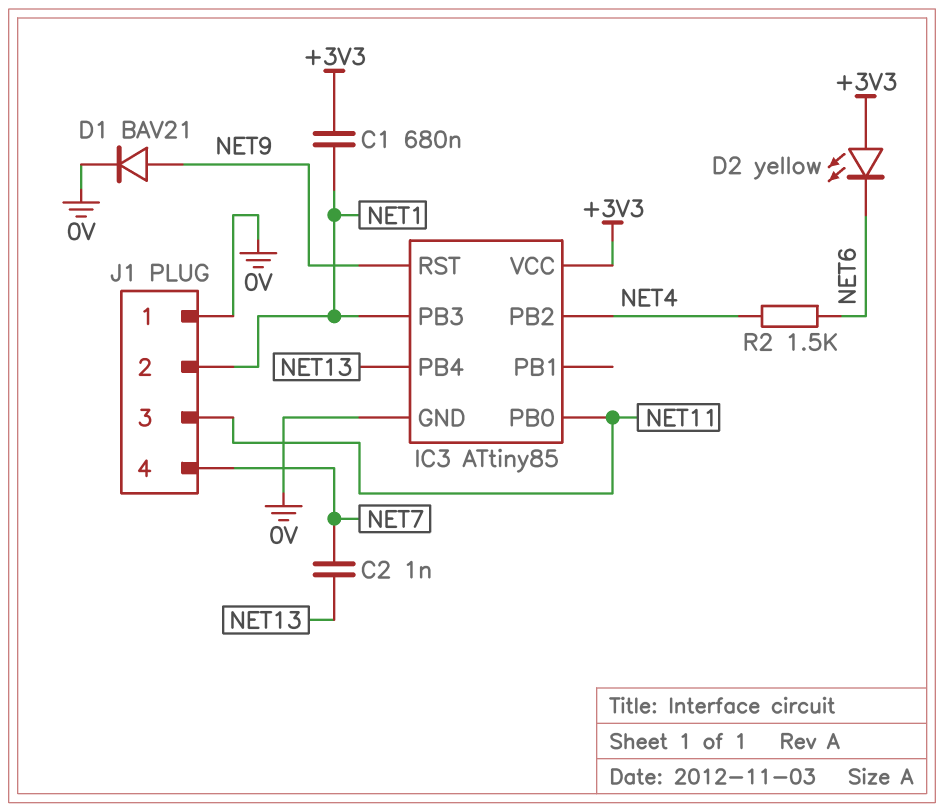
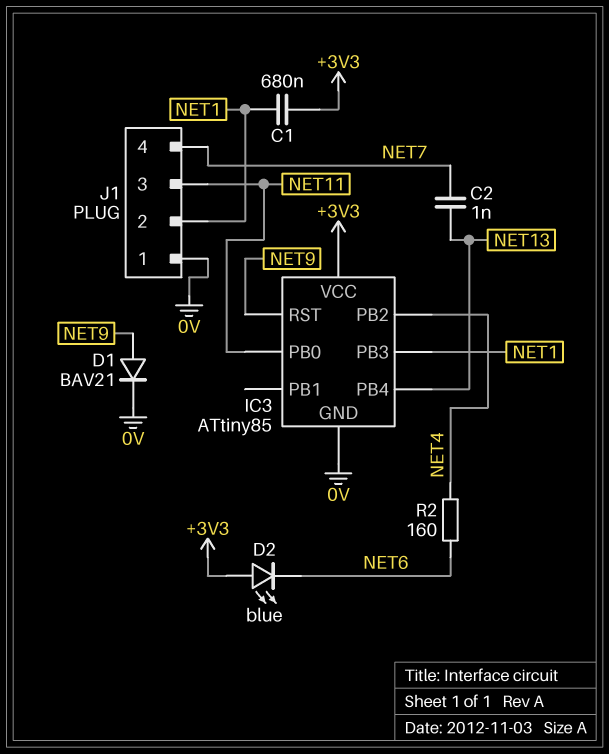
D2: LED yellow (A +3V3, K NET6) -> LED blue (A +3V3, K NET6)
R2: 1.5k (NET4, NET6) -> 160 (NET4, NET6)

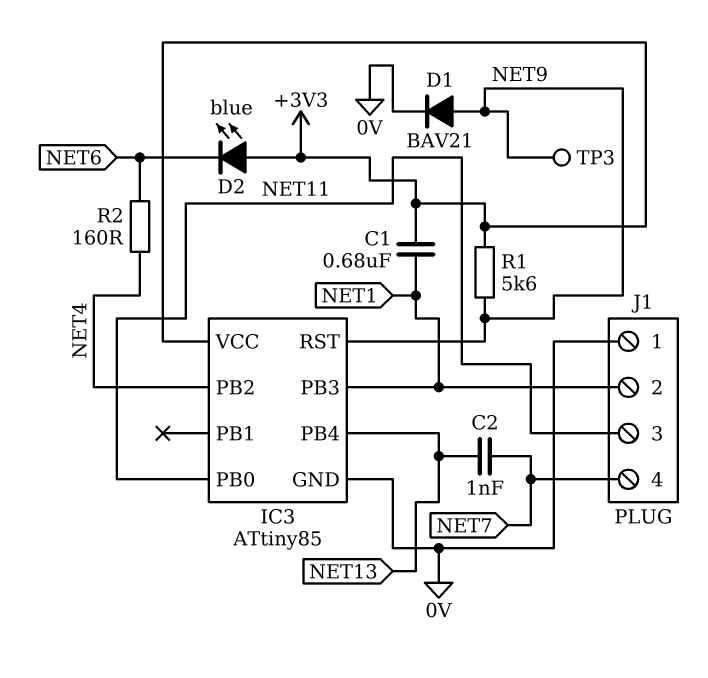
R1: none -> 5.6k (+3V3, NET9)
TP3: none -> test point (NET9)

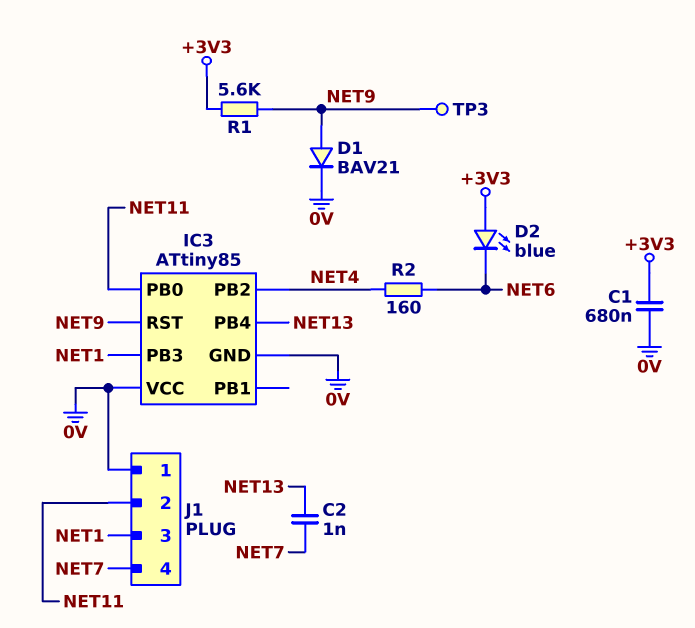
C1: 680nF (+3V3, NET1) -> 680nF (+3V3, 0V)
IC3 pin VCC: +3V3 -> 0V
J1 pin 2: NET1 -> NET11
J1 pin 3: NET11 -> NET1

